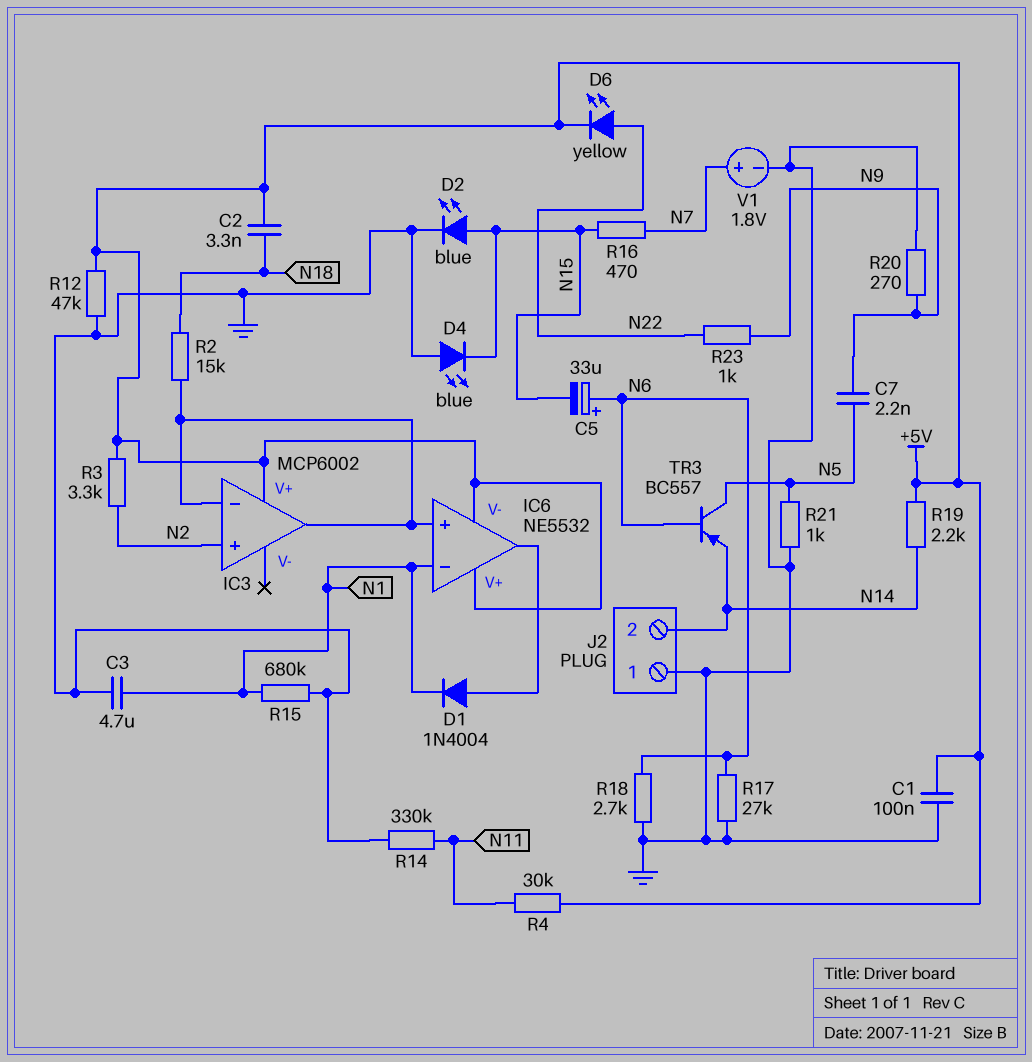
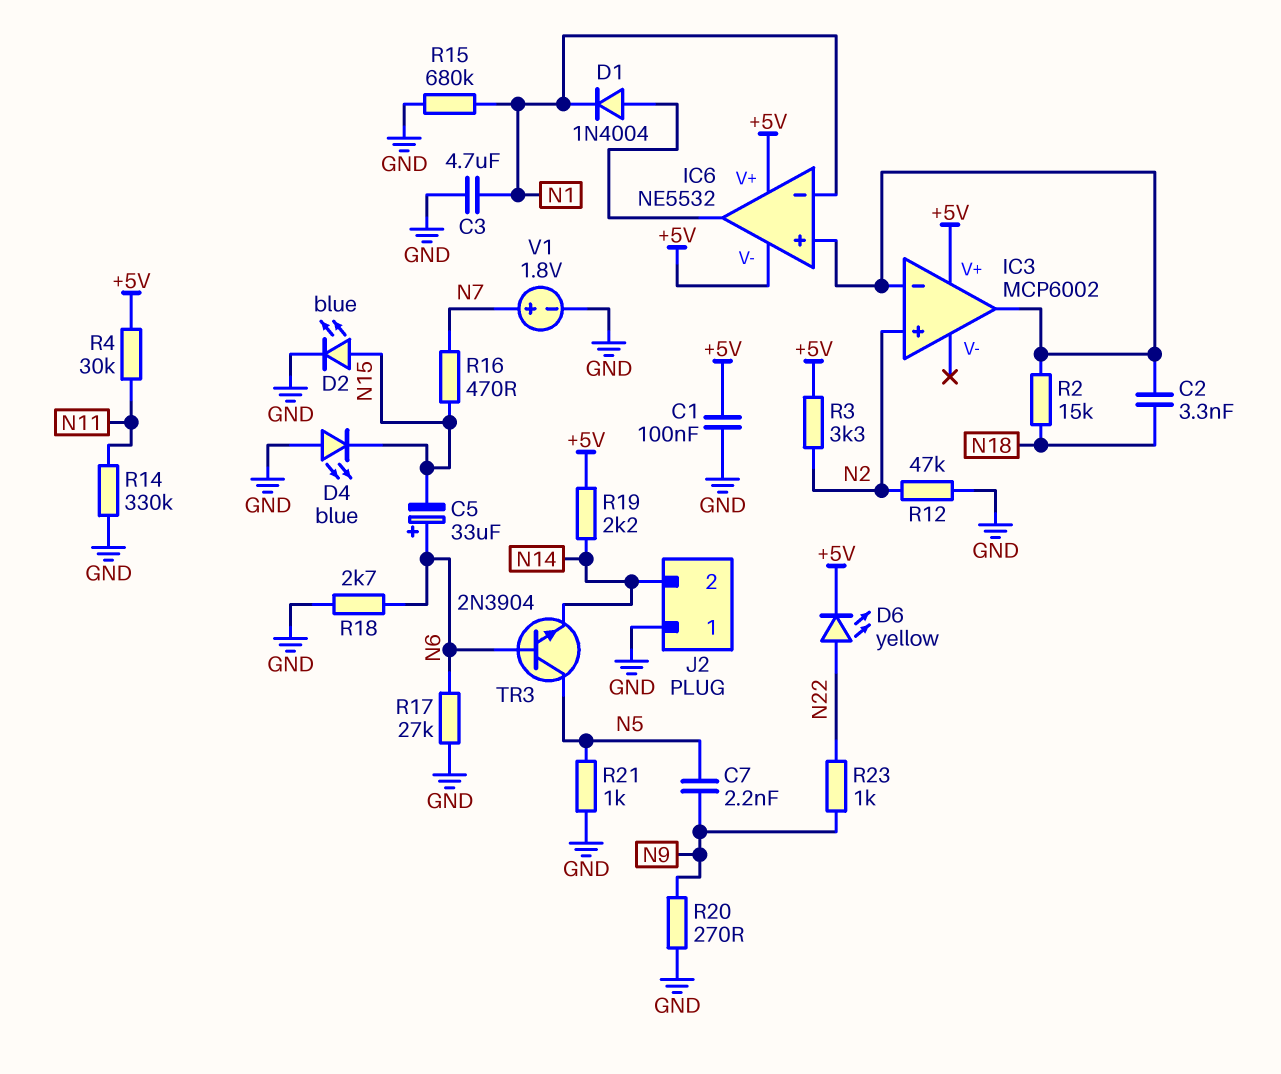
C2: 3.3nF (+5V, N18) -> 3.3nF (IC3/in-, N18)
R12: 47k (+5V, GND) -> 47k (GND, N2)
TR3: PNP BC557 (B N6, C N5, E N14) -> NPN 2N3904 (B N6, C N5, E N14)

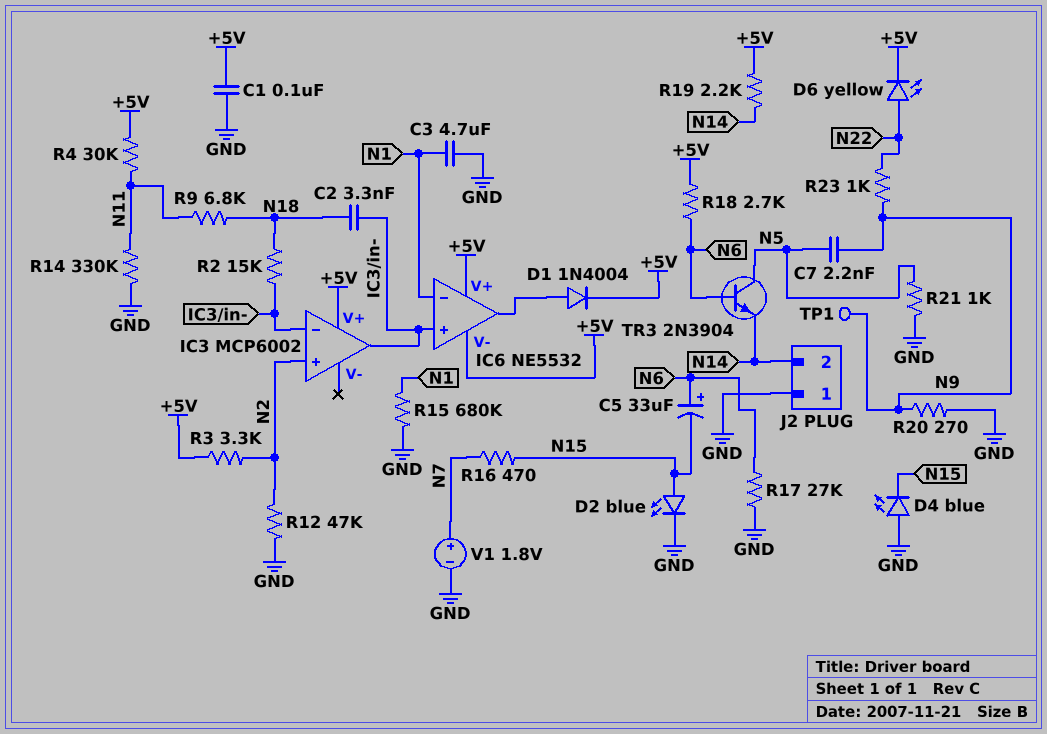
D1: diode 1N4004 (A IC6/out, K N1) -> diode 1N4004 (A IC6/out, K +5V)
R9: none -> 6.8k (N11, N18)
R18: 2.7k (GND, N6) -> 2.7k (+5V, N6)
TP1: none -> test point (N9)

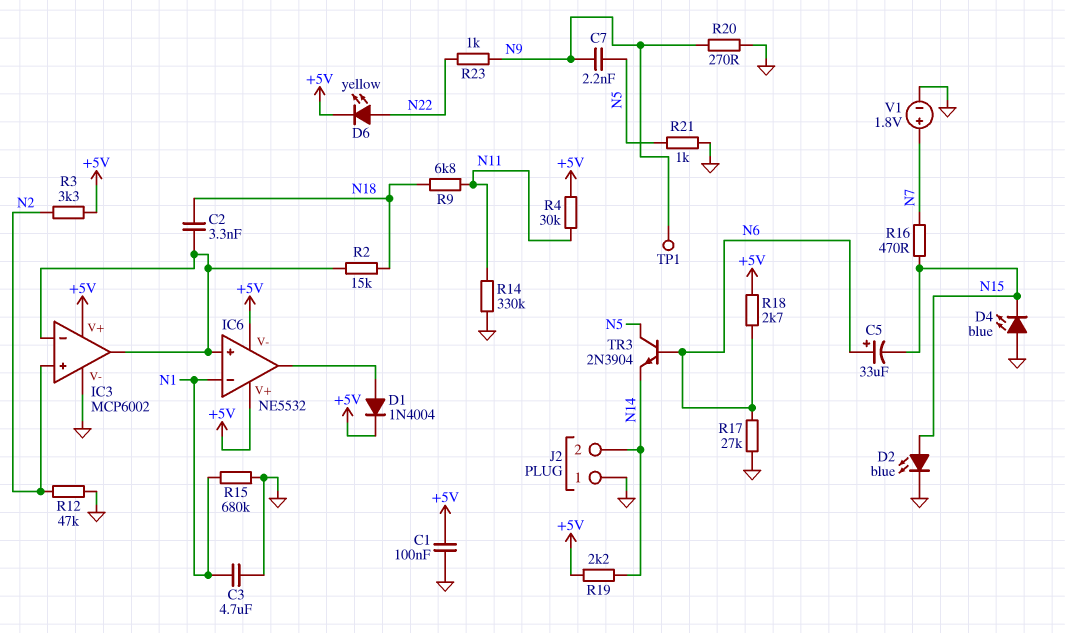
IC3 pin V-: none -> GND

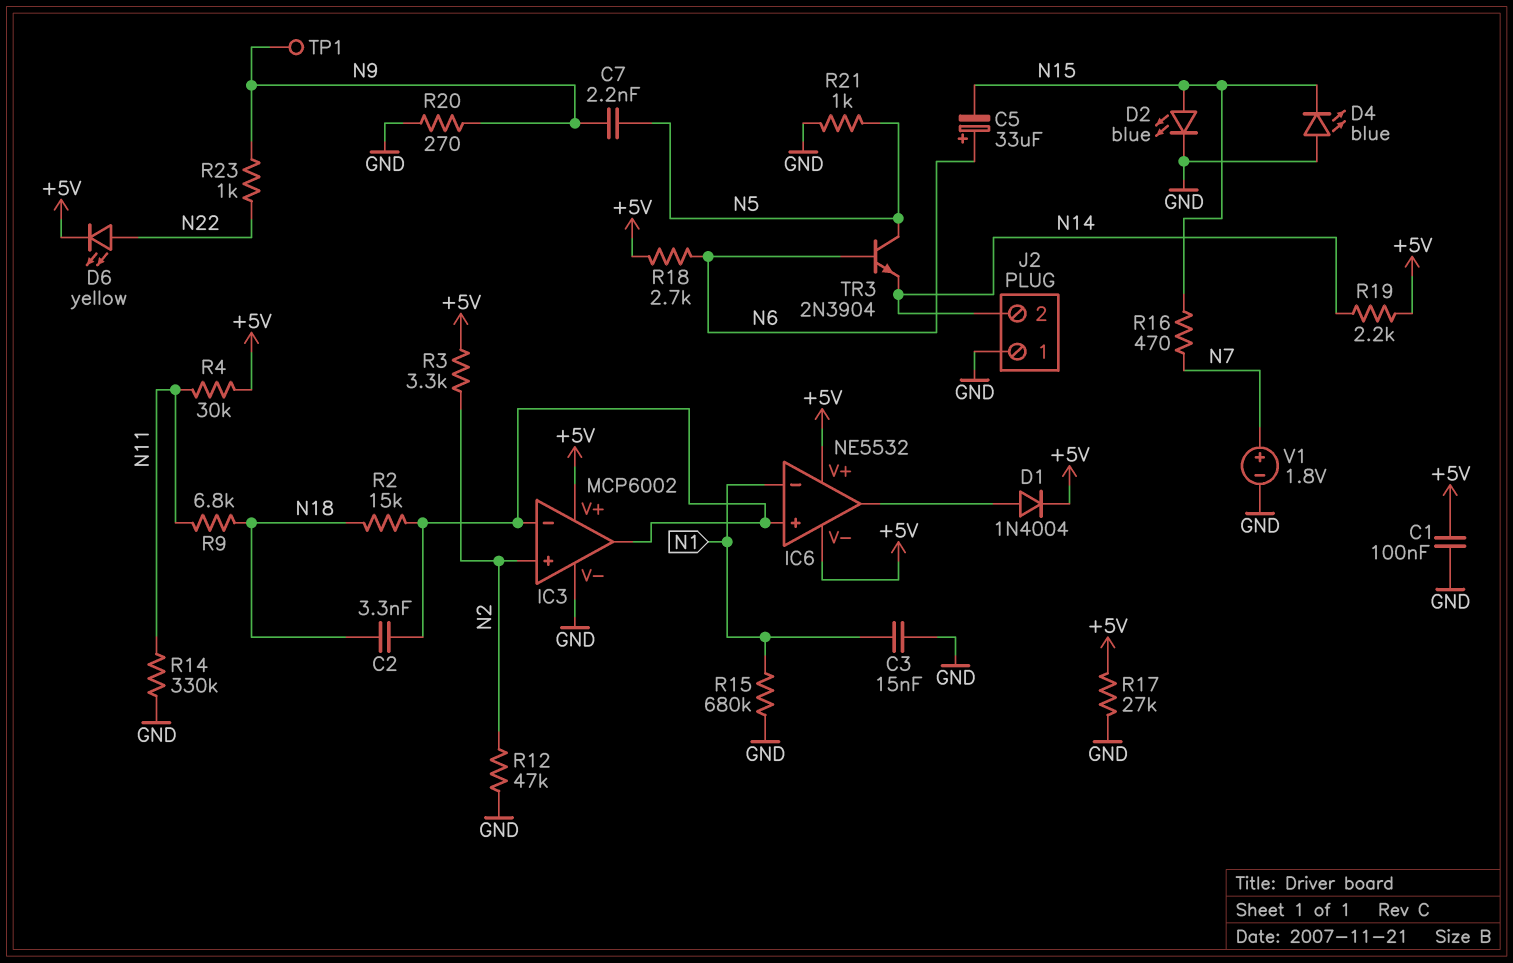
C3: 4.7uF (GND, N1) -> 15nF (GND, N1)
R17: 27k (GND, N6) -> 27k (+5V, GND)

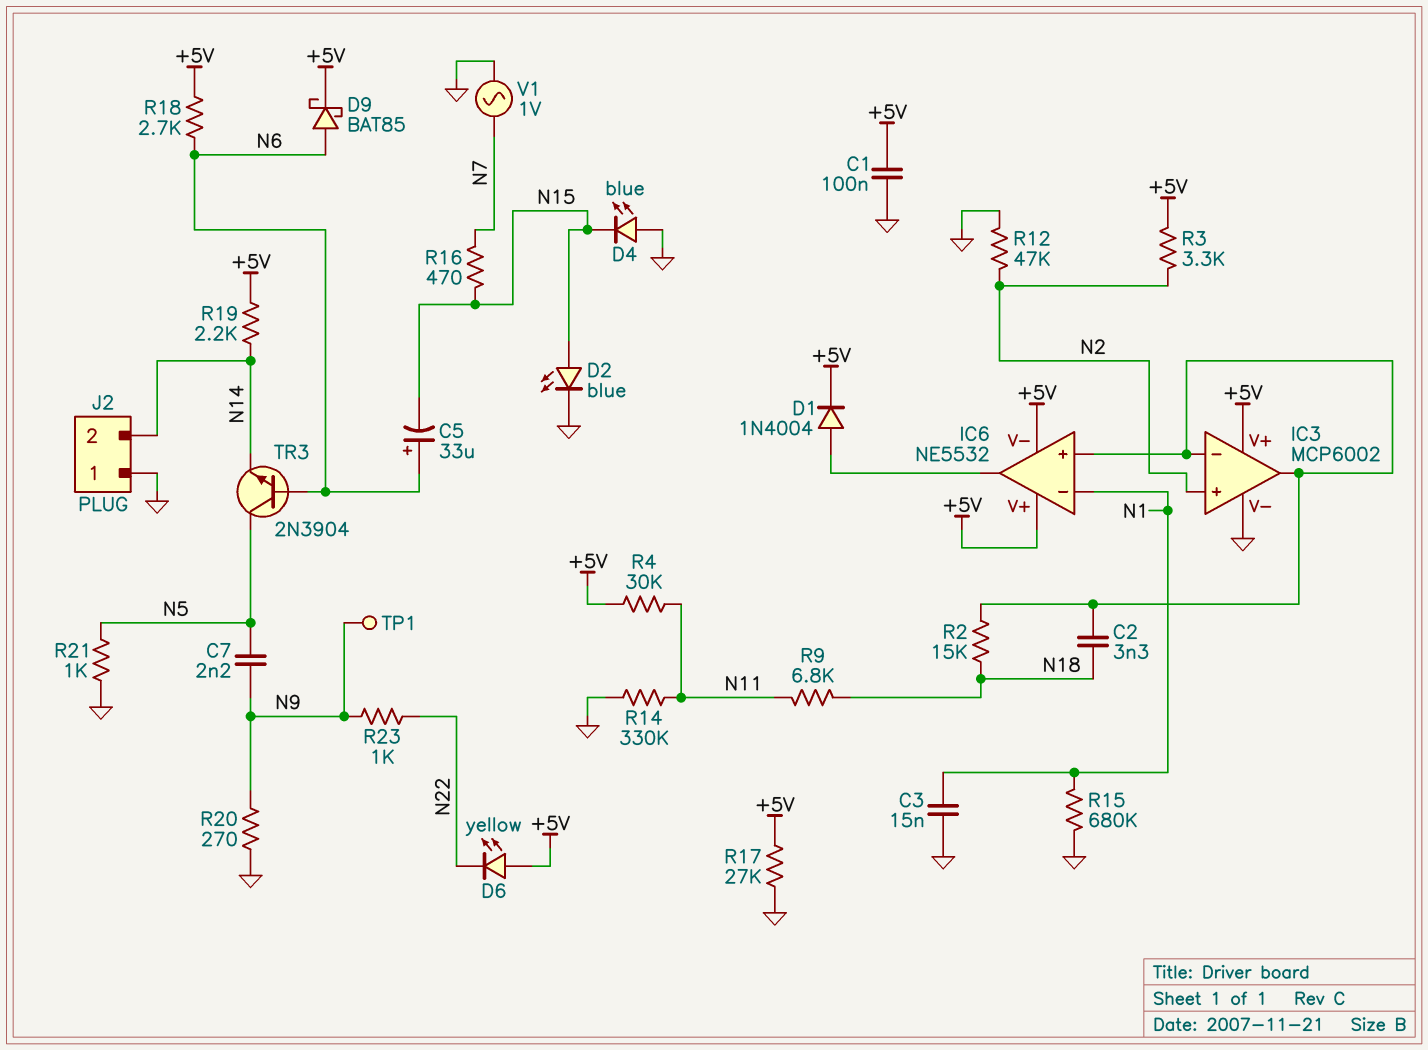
D6: LED yellow (A N22, K +5V) -> LED yellow (A +5V, K N22)
D9: none -> schottky BAT85 (A N6, K +5V)
V1: 1.8V (plus N7, minus GND) -> AC 1V (GND, N7)

